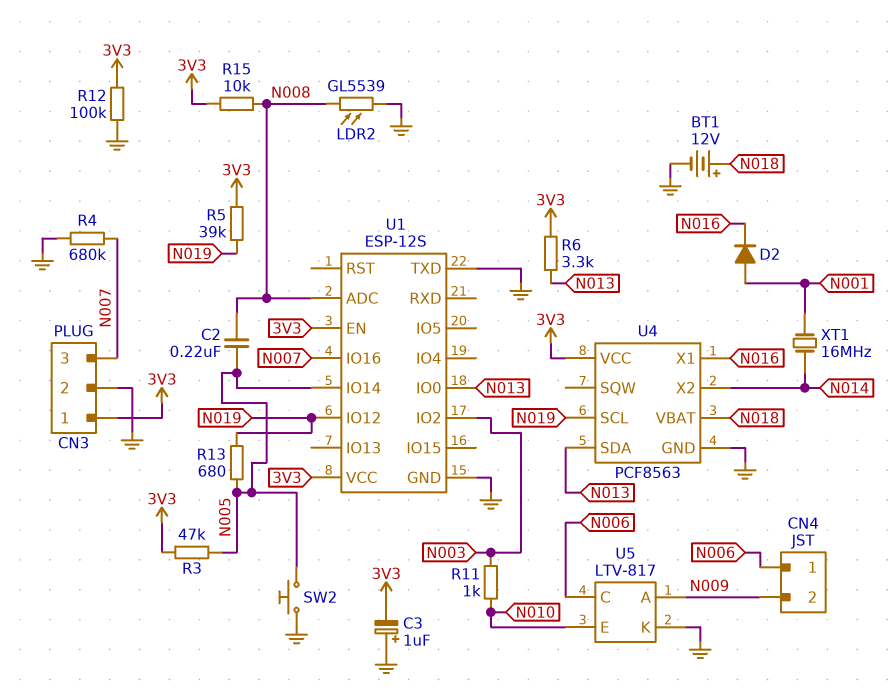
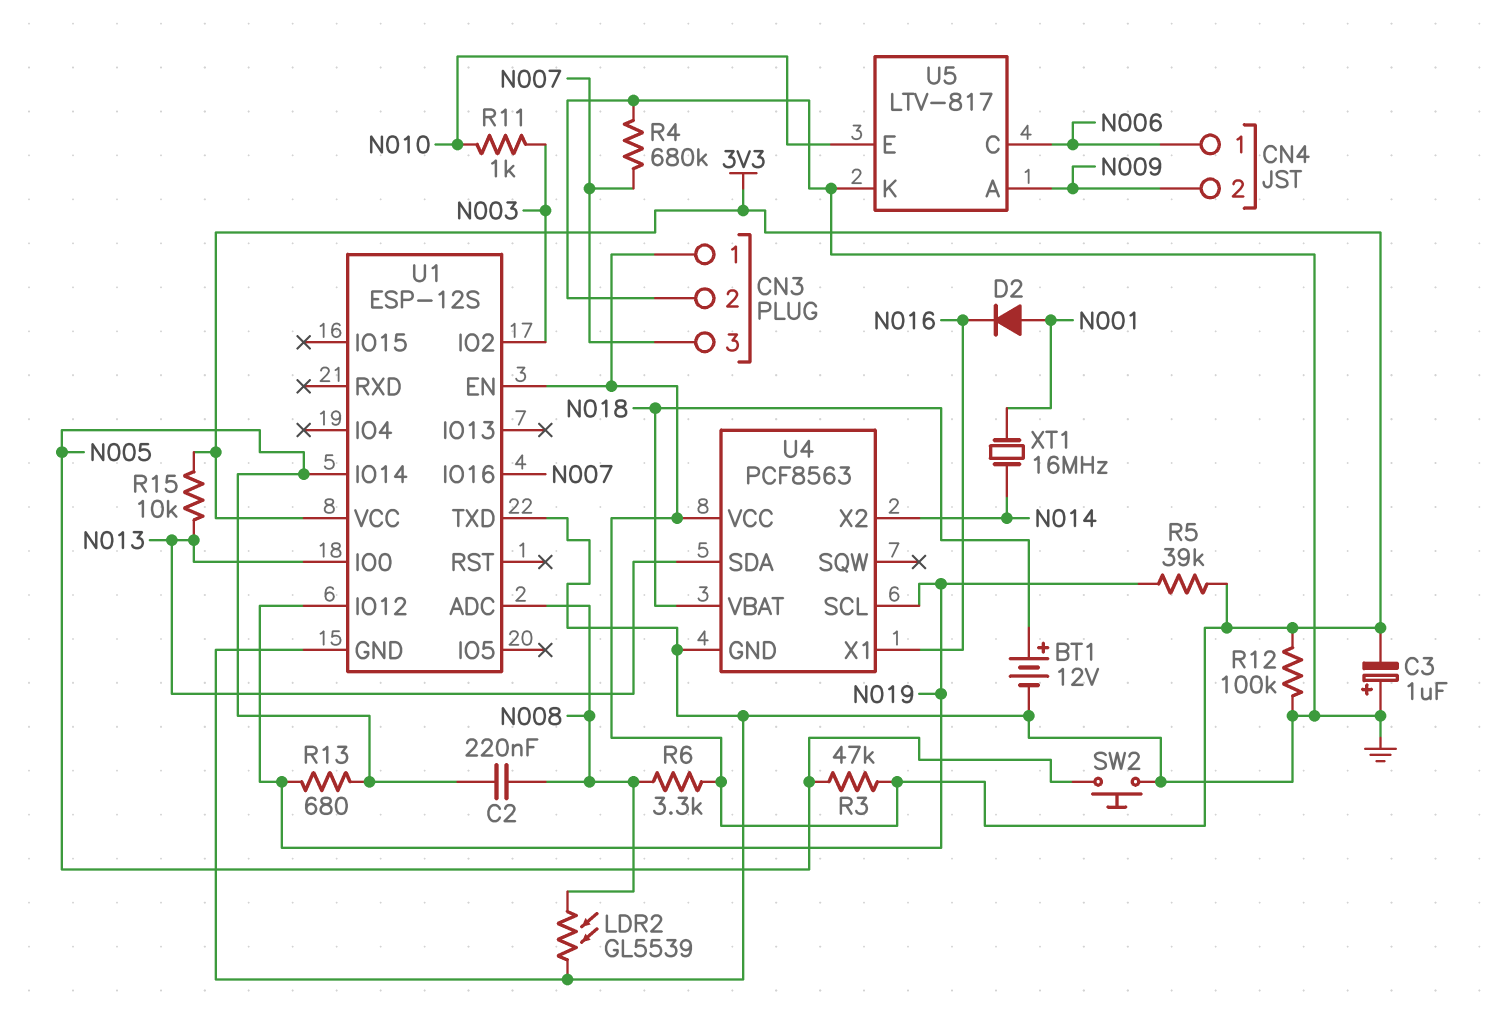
R6: 3.3k (3V3, N013) -> 3.3k (3V3, N008)
R15: 10k (3V3, N008) -> 10k (3V3, N013)

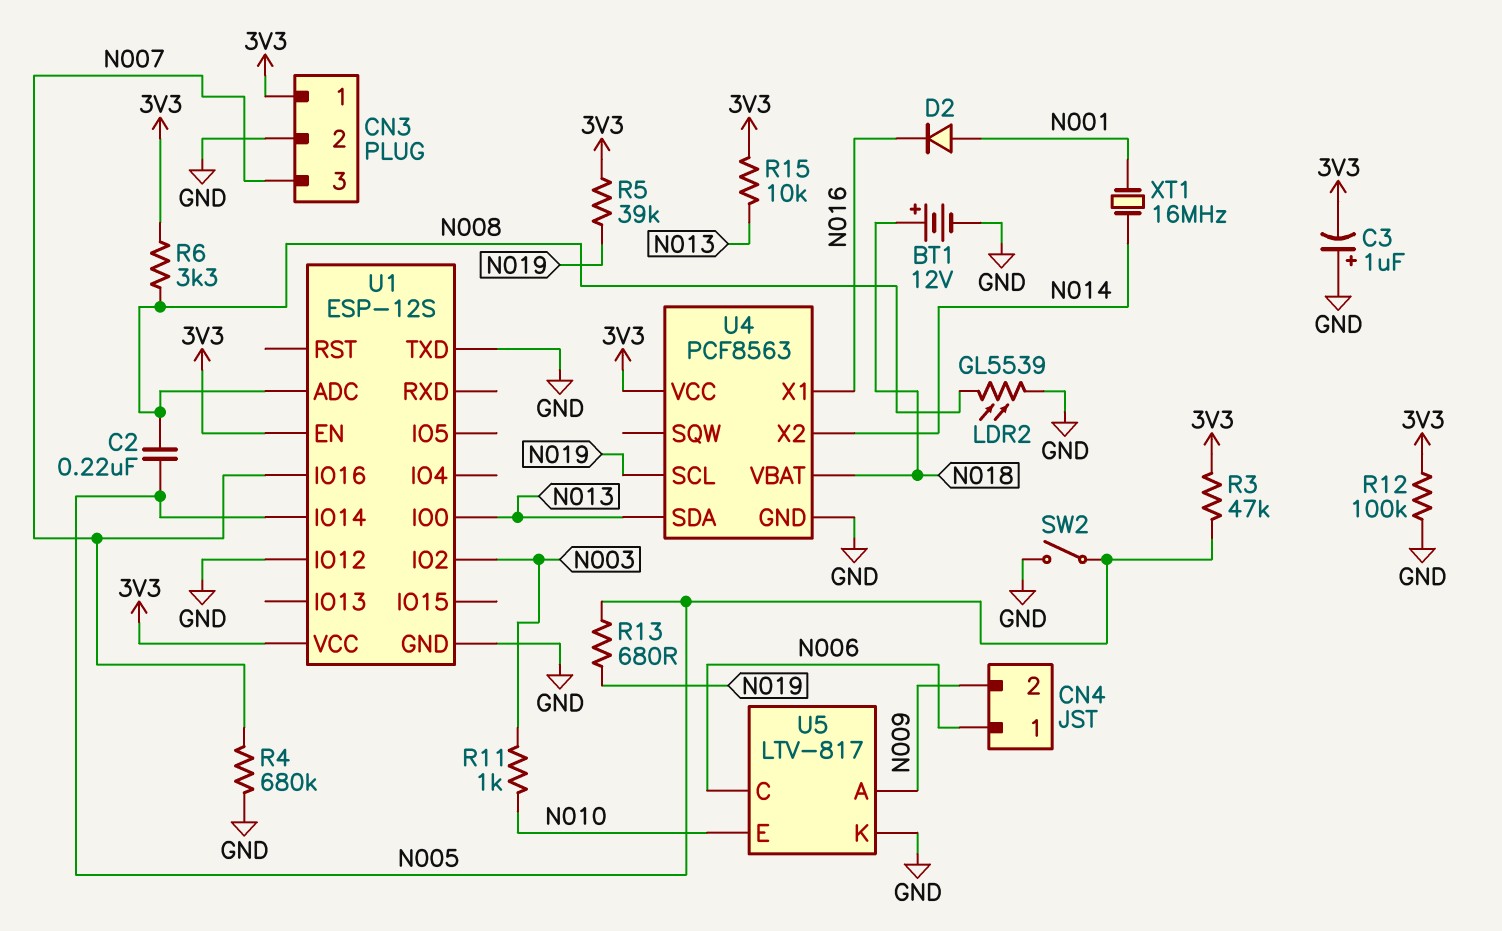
SW2: button (GND, N005) -> switch (GND, N005)
U1 pin IO12: N019 -> GND

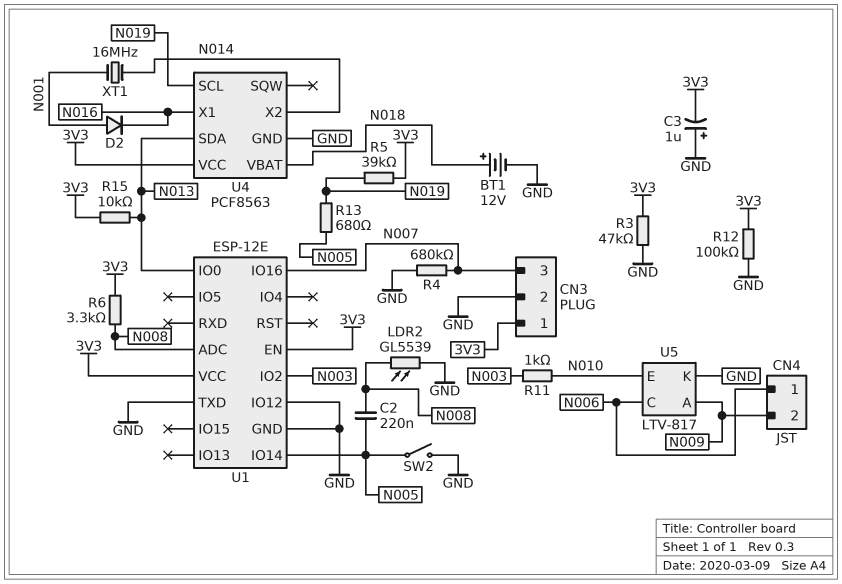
R3: 47k (3V3, N005) -> 47k (3V3, GND)
U1: ESP-12S -> ESP-12E

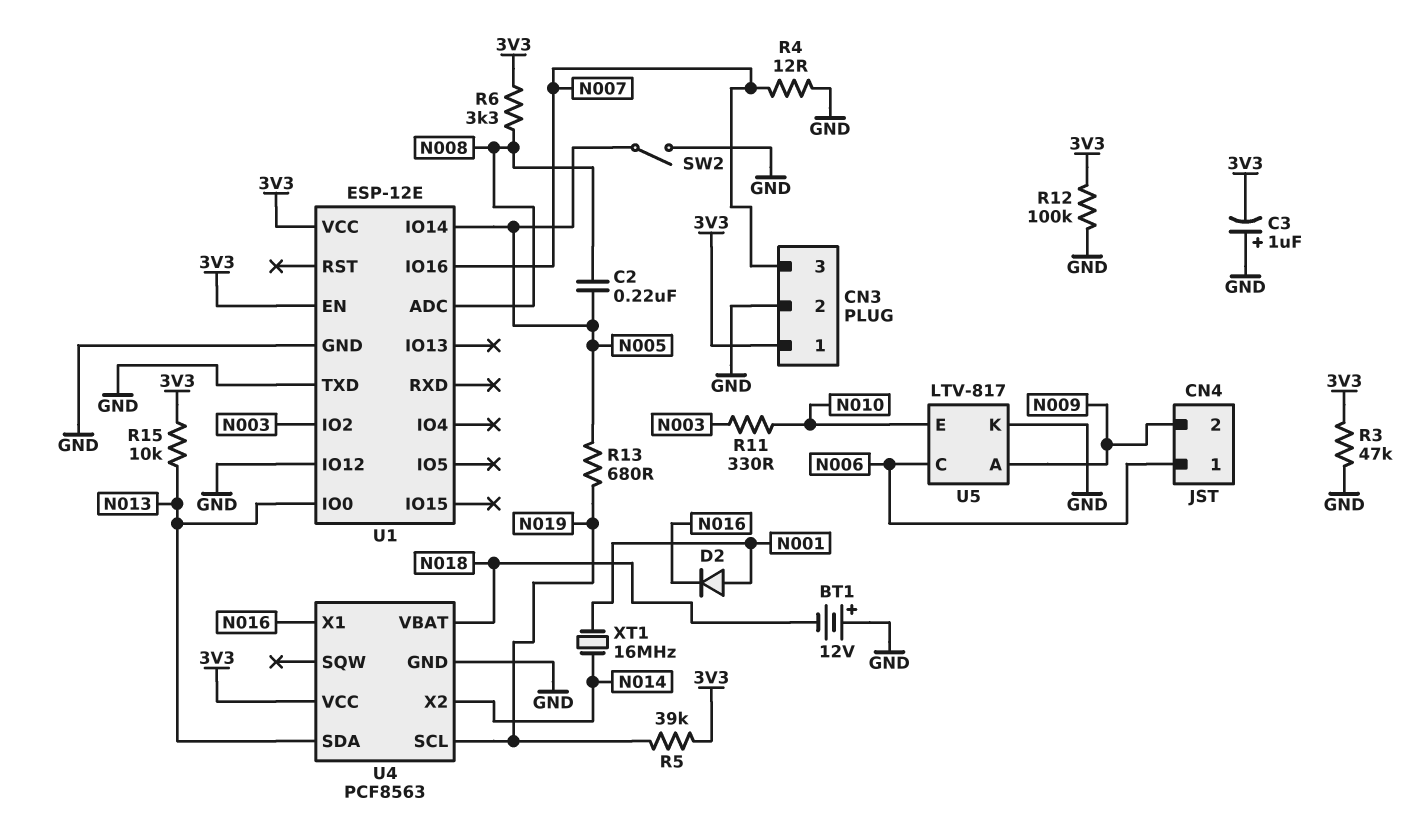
BT1: 12V (plus N018, minus GND) -> 12V (plus GND, minus N018)
LDR2: GL5539 (GND, N008) -> none
R4: 680k (GND, N007) -> 12 (GND, N007)
R11: 1k (N003, N010) -> 330 (N003, N010)

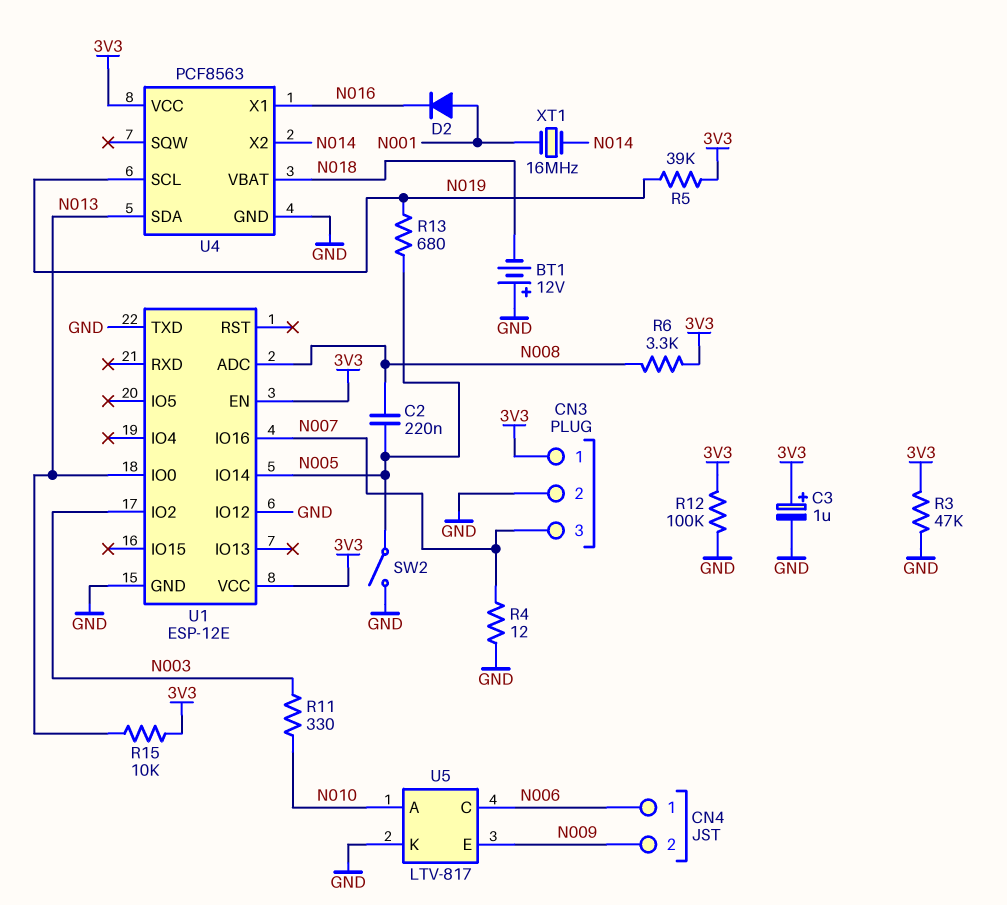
C3: 1uF (plus GND, minus 3V3) -> 1uF (plus 3V3, minus GND)
U5 pin A: N009 -> N010
U5 pin E: N010 -> N009

